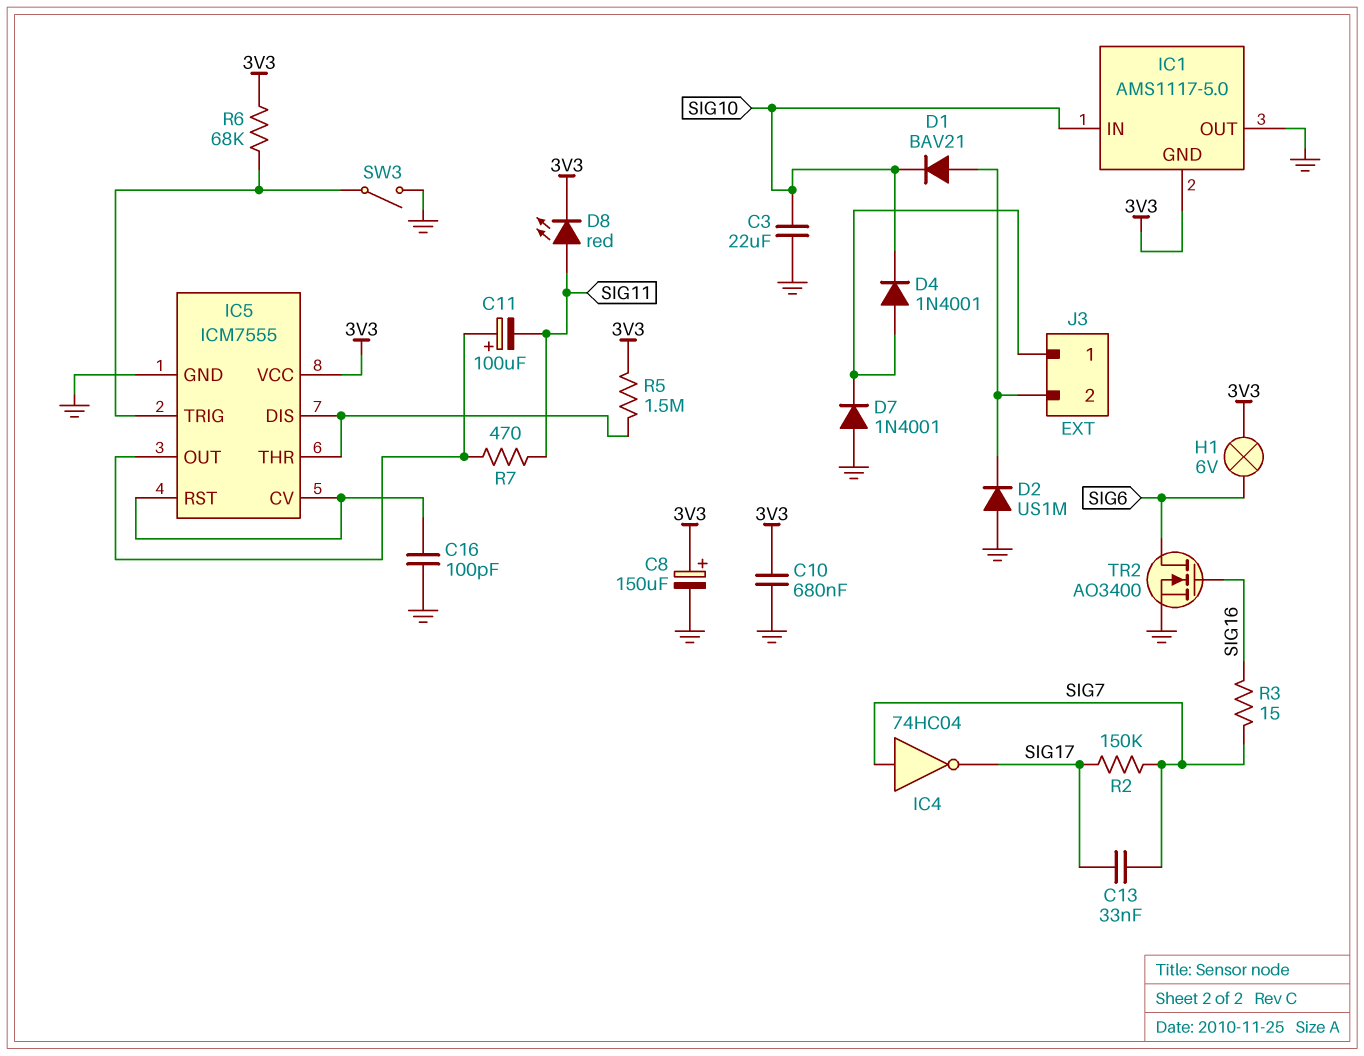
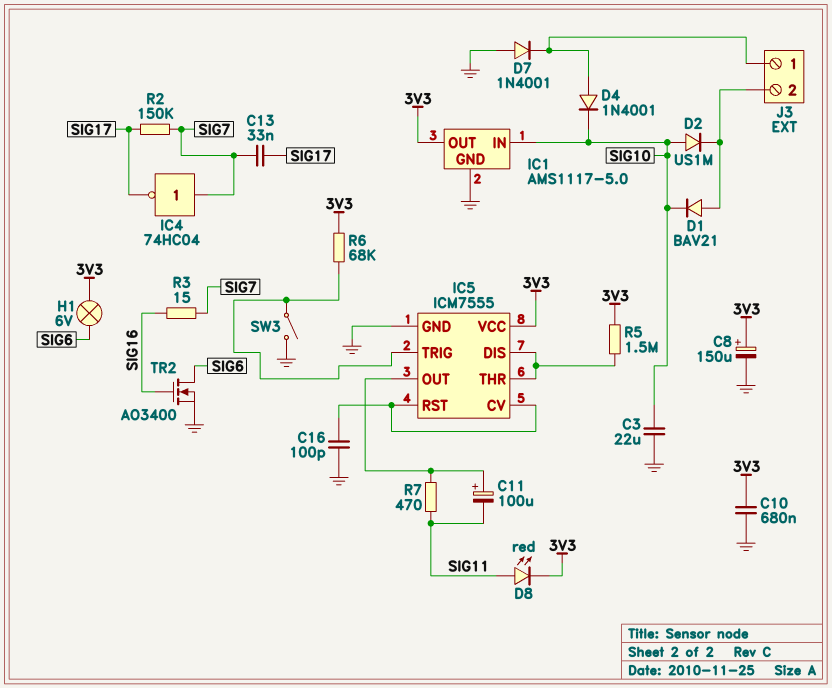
D2: diode US1M (A GND, K J3/2) -> diode US1M (A SIG10, K J3/2)
IC1 pin GND: 3V3 -> GND
IC1 pin OUT: GND -> 3V3

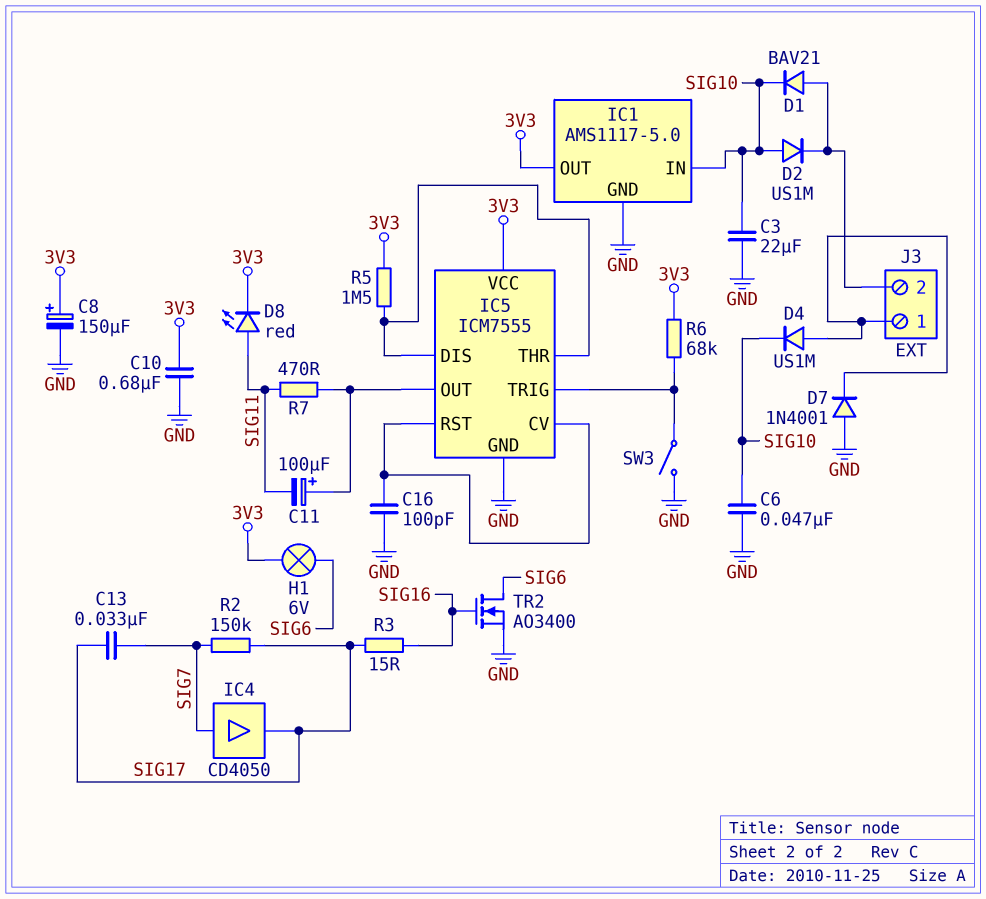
C6: none -> 47nF (GND, SIG10)
D4: diode 1N4001 (A J3/1, K SIG10) -> diode US1M (A J3/1, K SIG10)
IC4: NOT 74HC04 (in SIG7, out SIG17) -> buffer CD4050 (in SIG7, out SIG17)
R3: 15 (SIG7, SIG16) -> 15 (SIG16, SIG17)

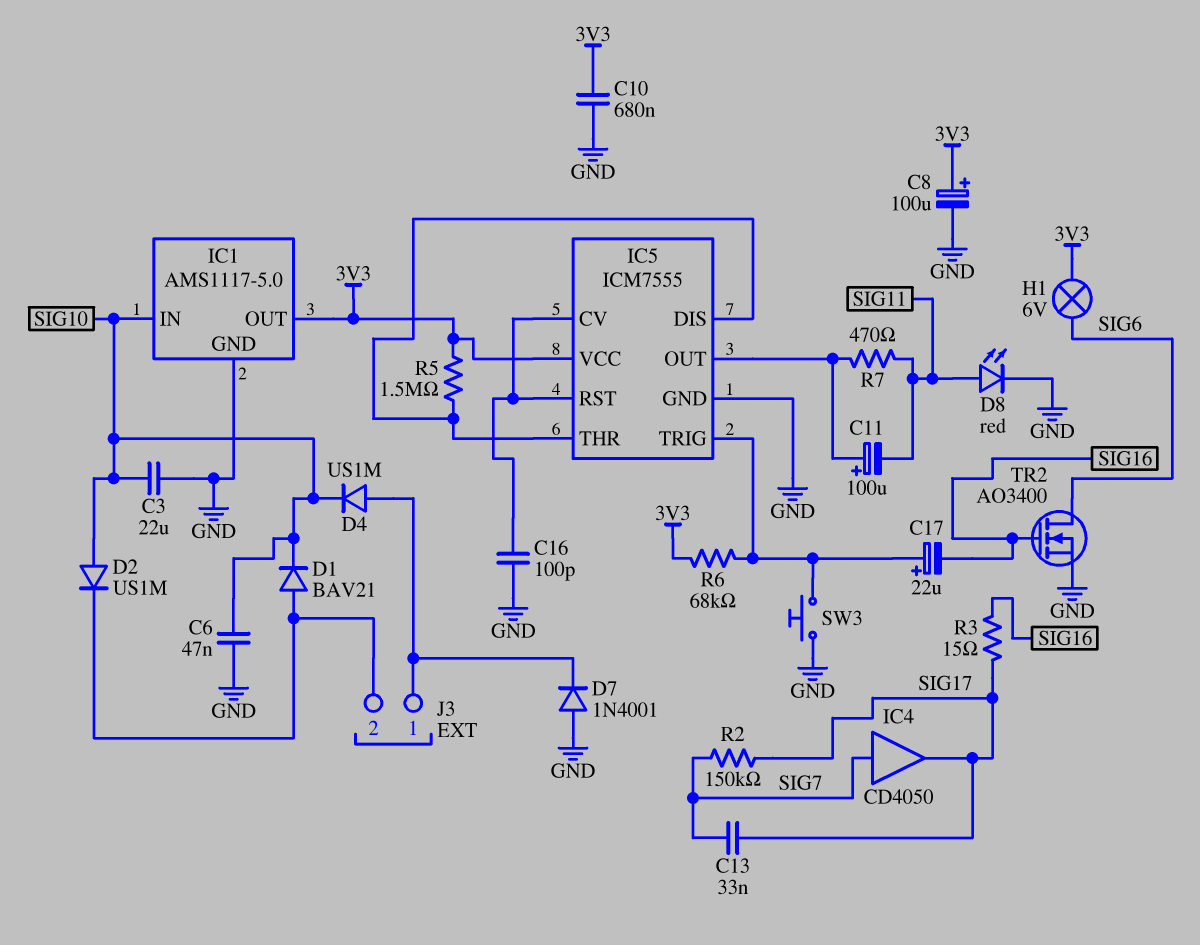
C8: 150uF (plus 3V3, minus GND) -> 100uF (plus 3V3, minus GND)
C17: none -> 22uF (plus IC5/TRIG, minus SIG16)
D8: LED red (A SIG11, K 3V3) -> LED red (A SIG11, K GND)
SW3: switch (GND, IC5/TRIG) -> button (GND, IC5/TRIG)

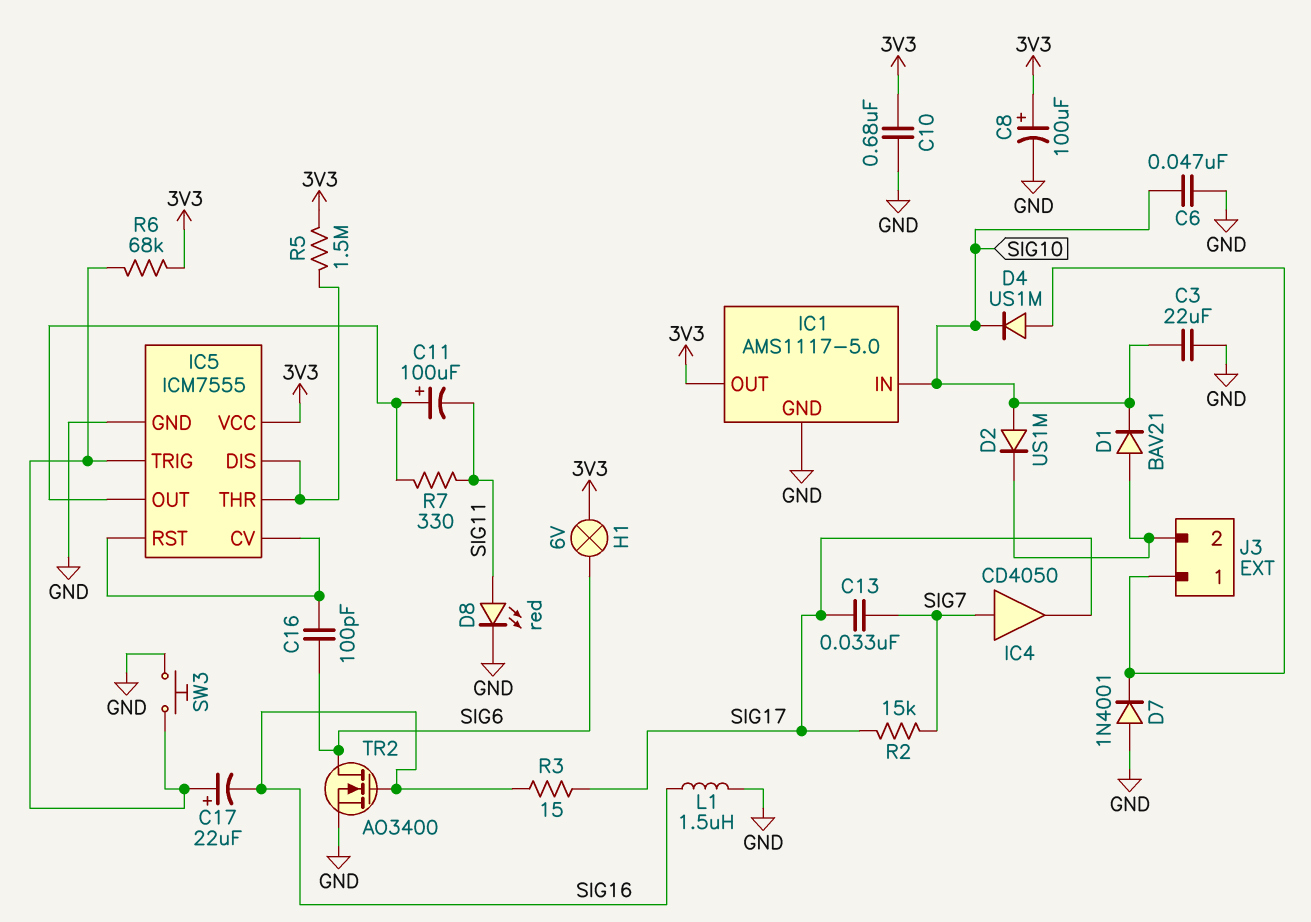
C16: 100pF (GND, IC5/CV) -> 100pF (IC5/CV, SIG6)
L1: none -> 1.5uH (GND, SIG16)
R2: 150k (SIG7, SIG17) -> 15k (SIG7, SIG17)
R7: 470 (IC5/OUT, SIG11) -> 330 (IC5/OUT, SIG11)

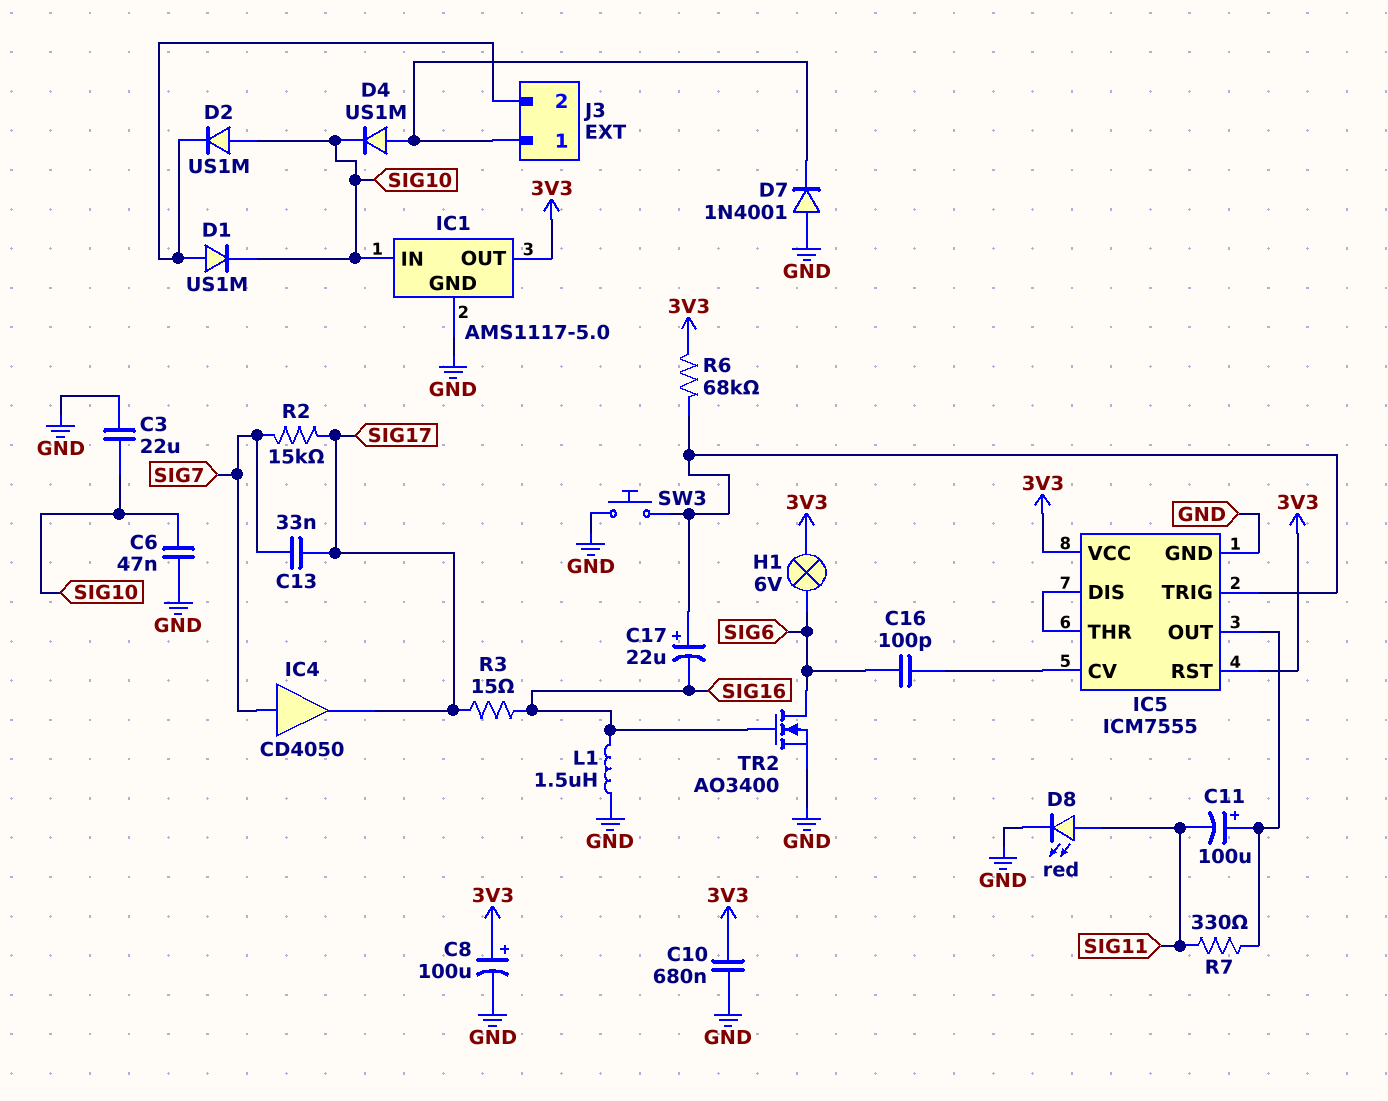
D1: diode BAV21 (A J3/2, K SIG10) -> diode US1M (A J3/2, K SIG10)
IC5 pin RST: IC5/CV -> 3V3
R5: 1.5M (3V3, IC5/DIS) -> none

